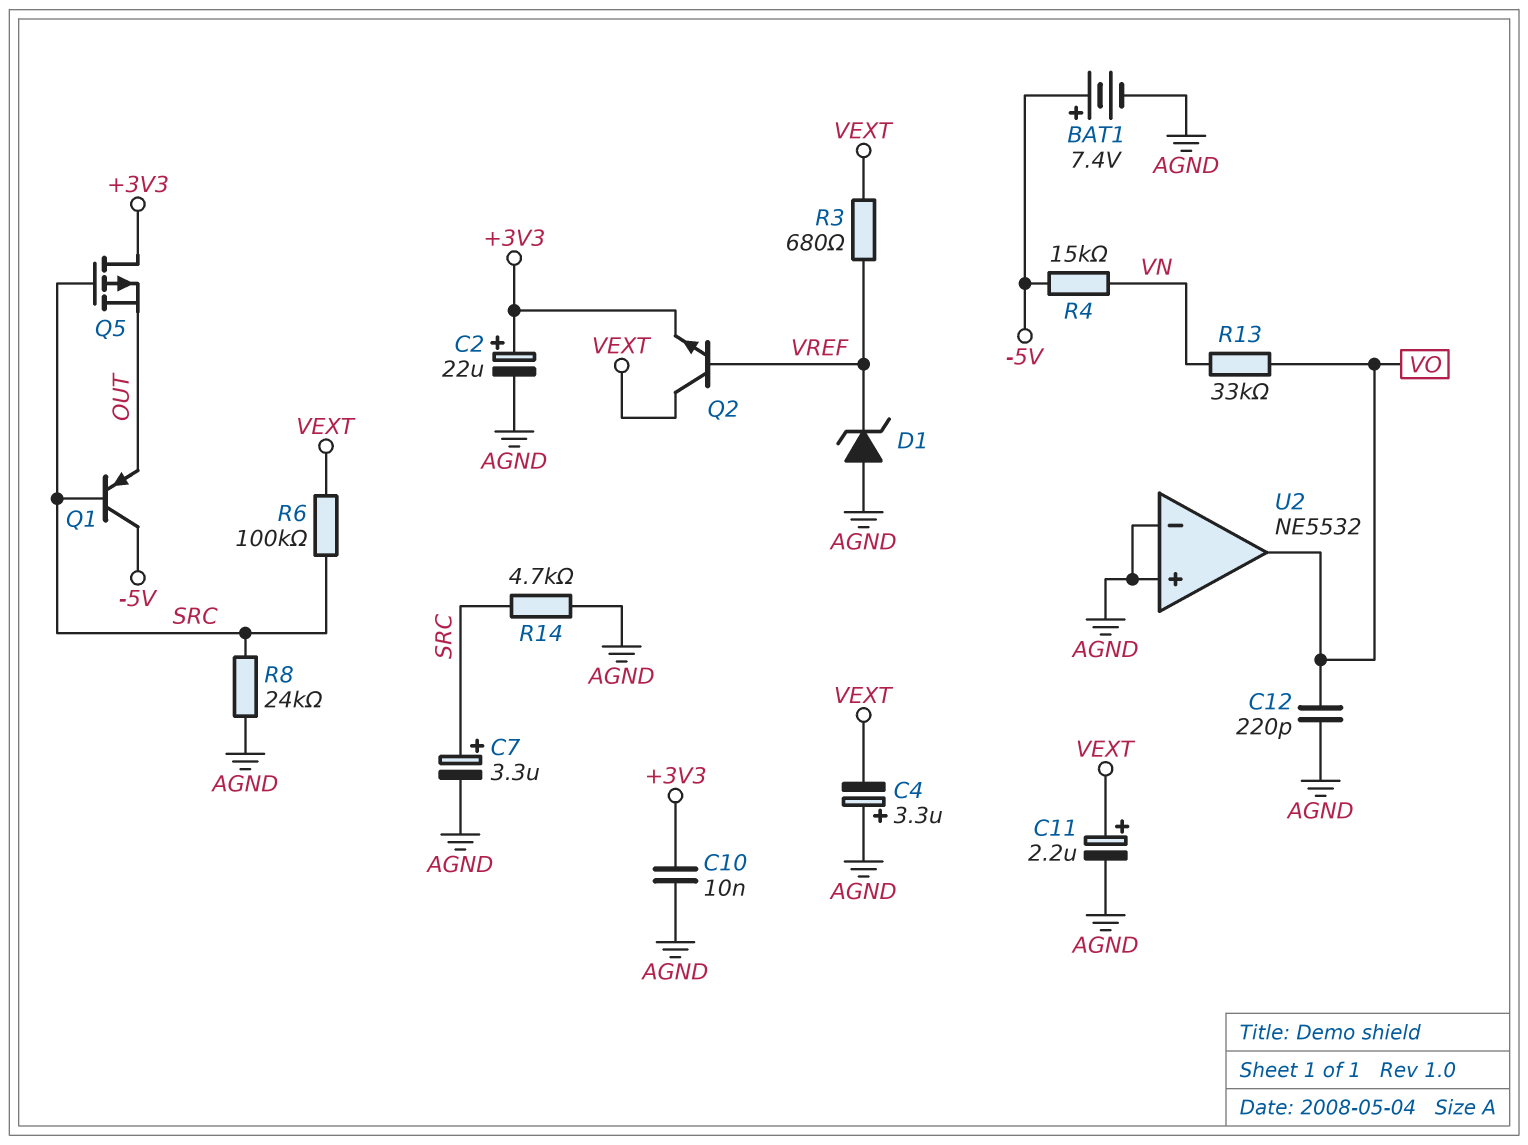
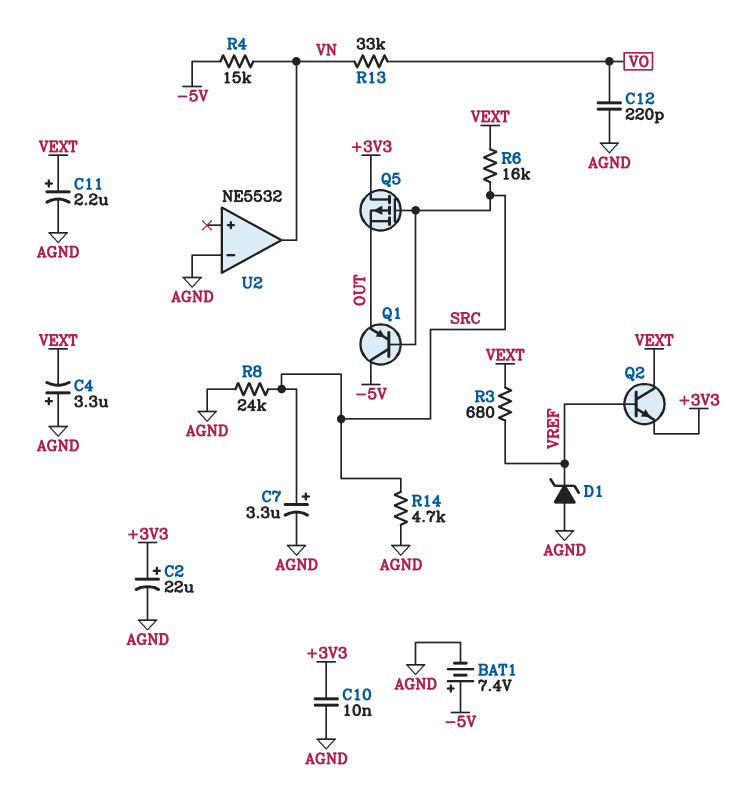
R6: 100k (SRC, VEXT) -> 16k (SRC, VEXT)
U2 pin in+: AGND -> none
U2 pin out: VO -> VN

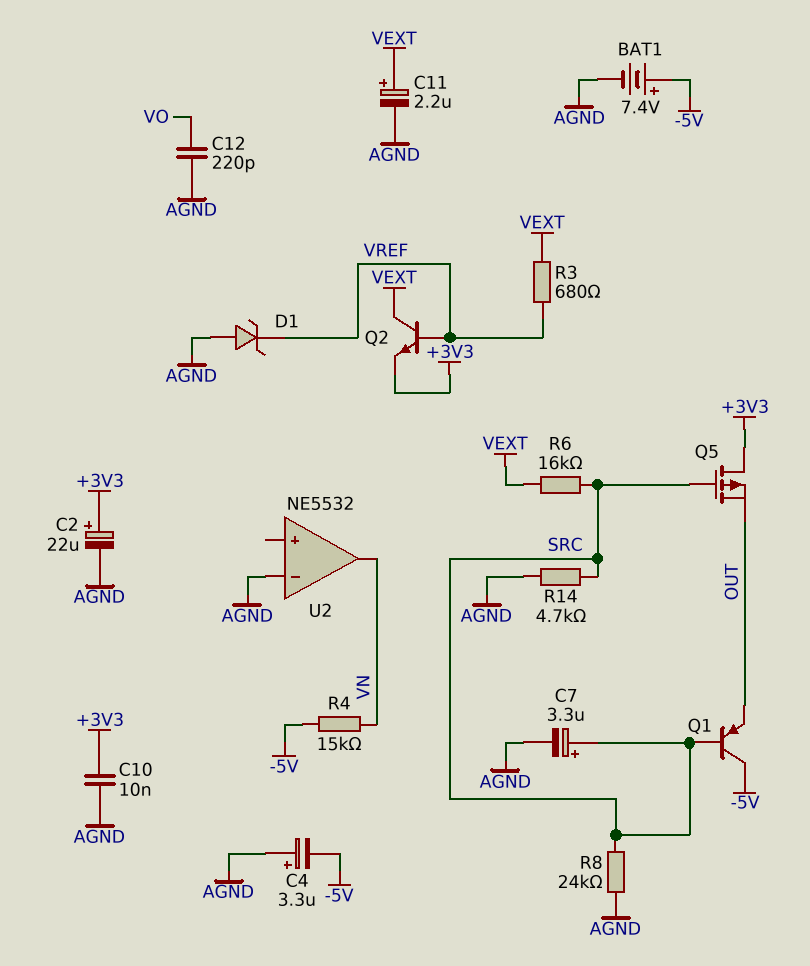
C4: 3.3uF (plus AGND, minus VEXT) -> 3.3uF (plus AGND, minus -5V)
R13: 33k (VN, VO) -> none

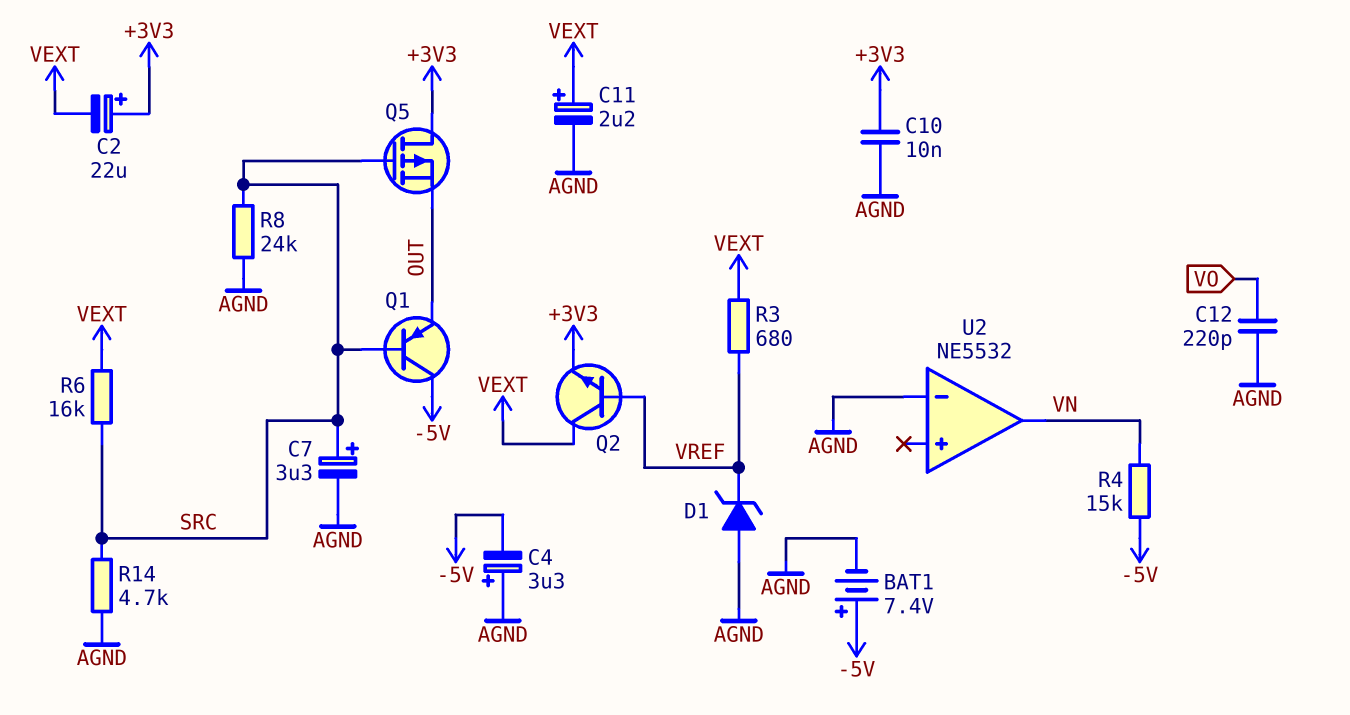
C2: 22uF (plus +3V3, minus AGND) -> 22uF (plus +3V3, minus VEXT)

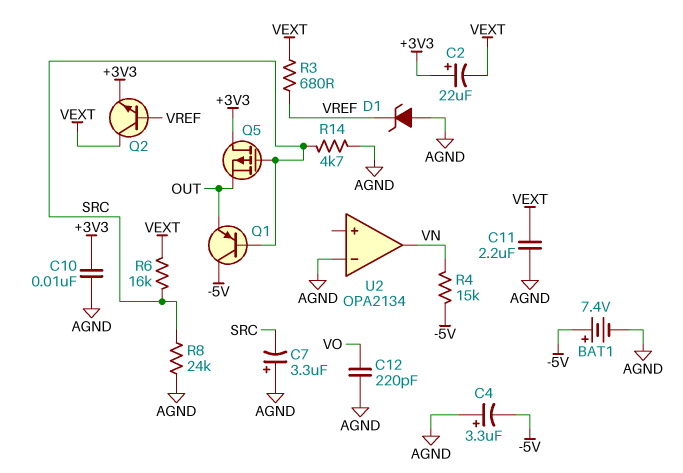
C7: 3.3uF (plus SRC, minus AGND) -> 3.3uF (plus AGND, minus SRC)
C11: 2.2uF (plus VEXT, minus AGND) -> 2.2uF (AGND, VEXT)
U2: NE5532 -> OPA2134

